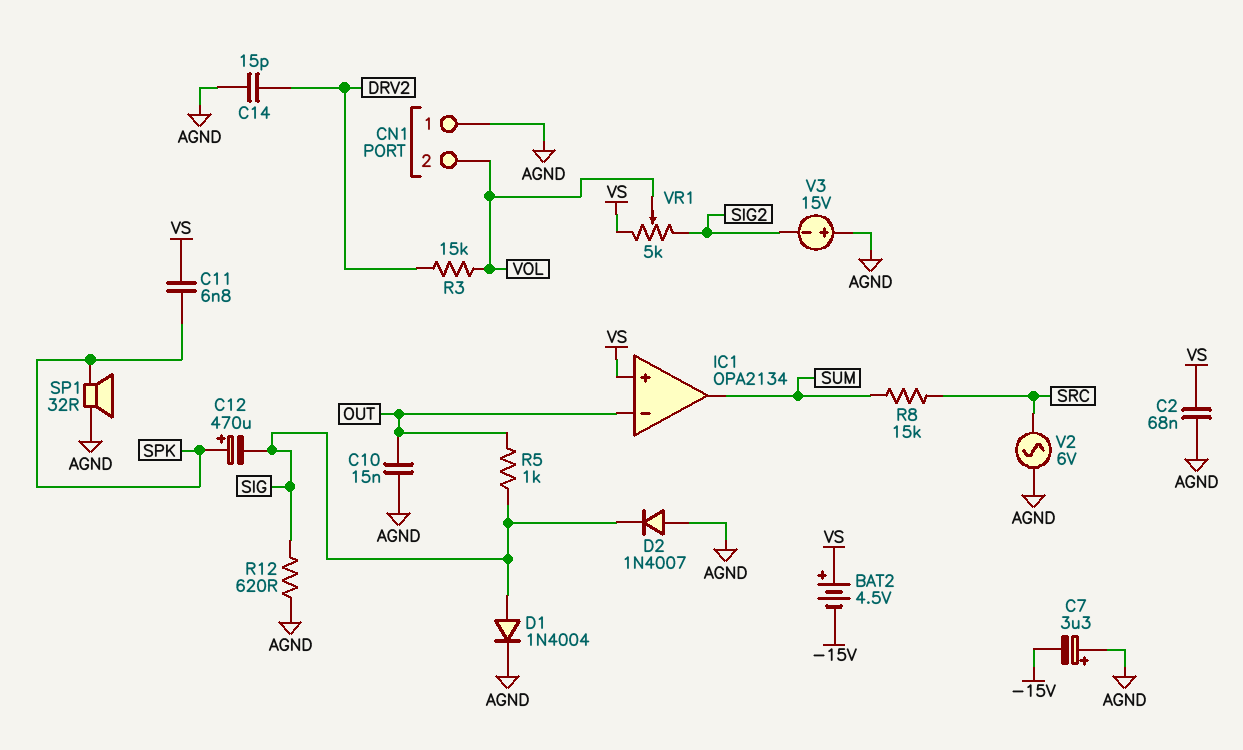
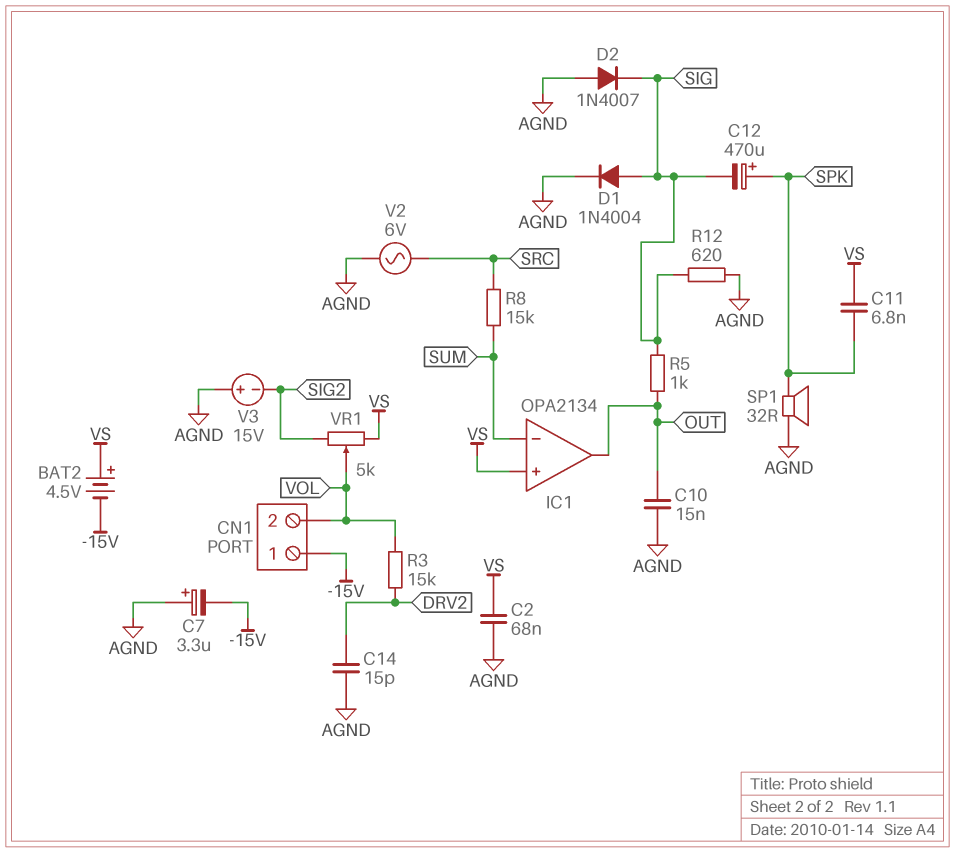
CN1 pin 1: AGND -> -15V
IC1 pin in-: OUT -> SUM
IC1 pin out: SUM -> OUT

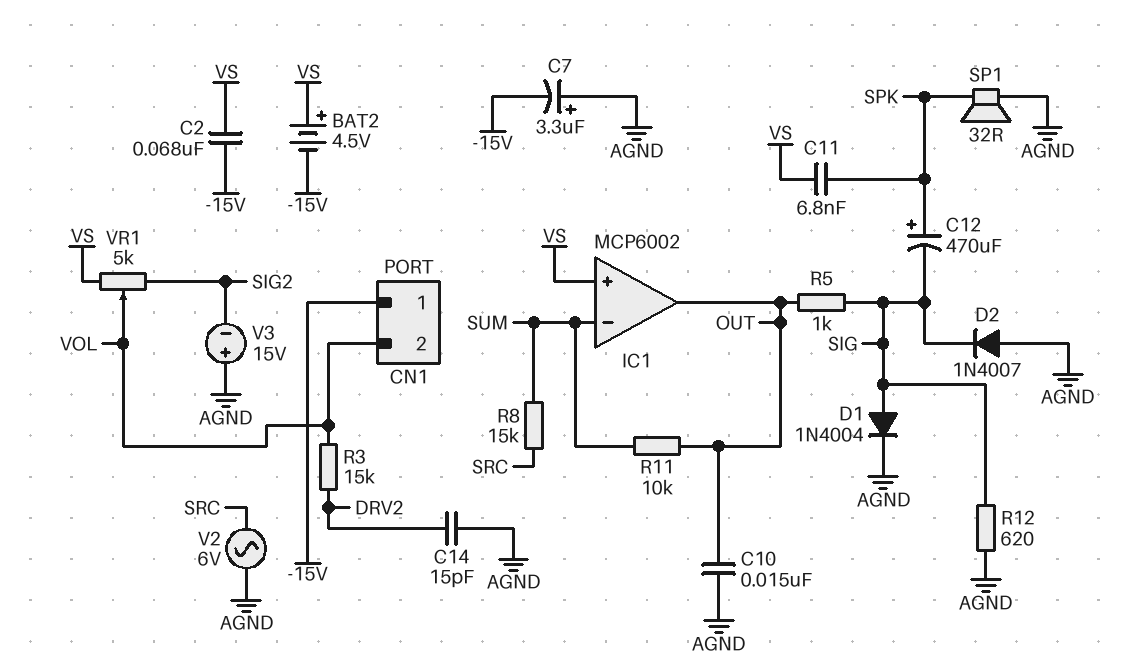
C2: 68nF (AGND, VS) -> 68nF (-15V, VS)
IC1: OPA2134 -> MCP6002
R11: none -> 10k (OUT, SUM)

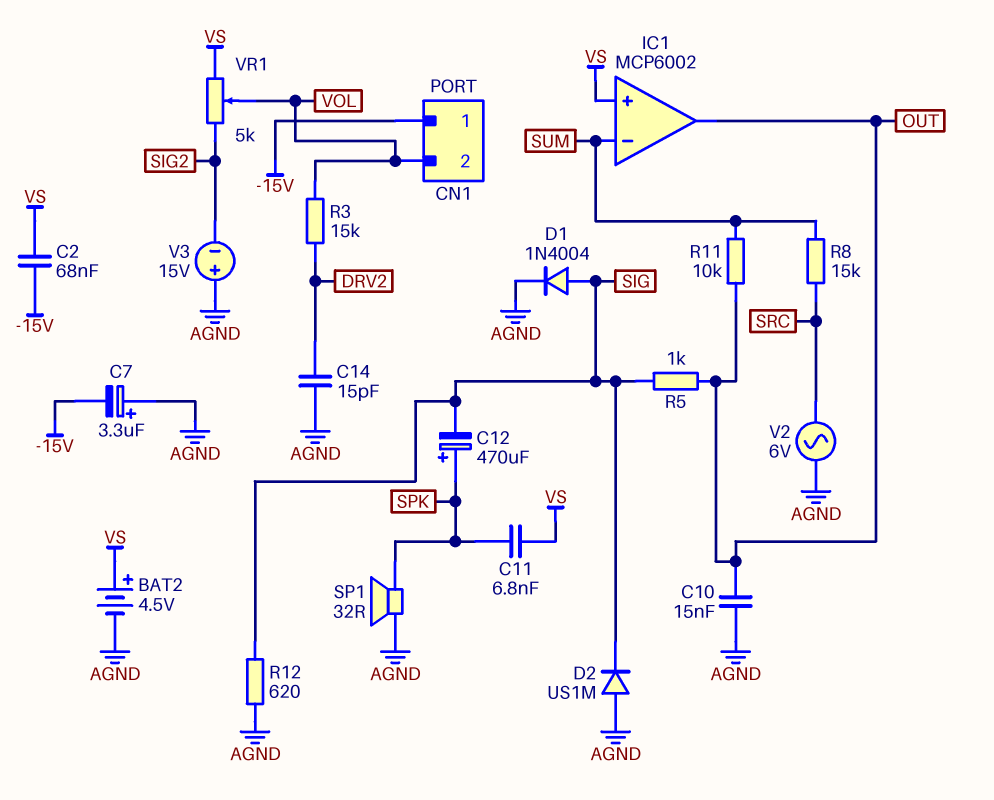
BAT2: 4.5V (plus VS, minus -15V) -> 4.5V (plus VS, minus AGND)
D2: diode 1N4007 (A AGND, K SIG) -> diode US1M (A AGND, K SIG)

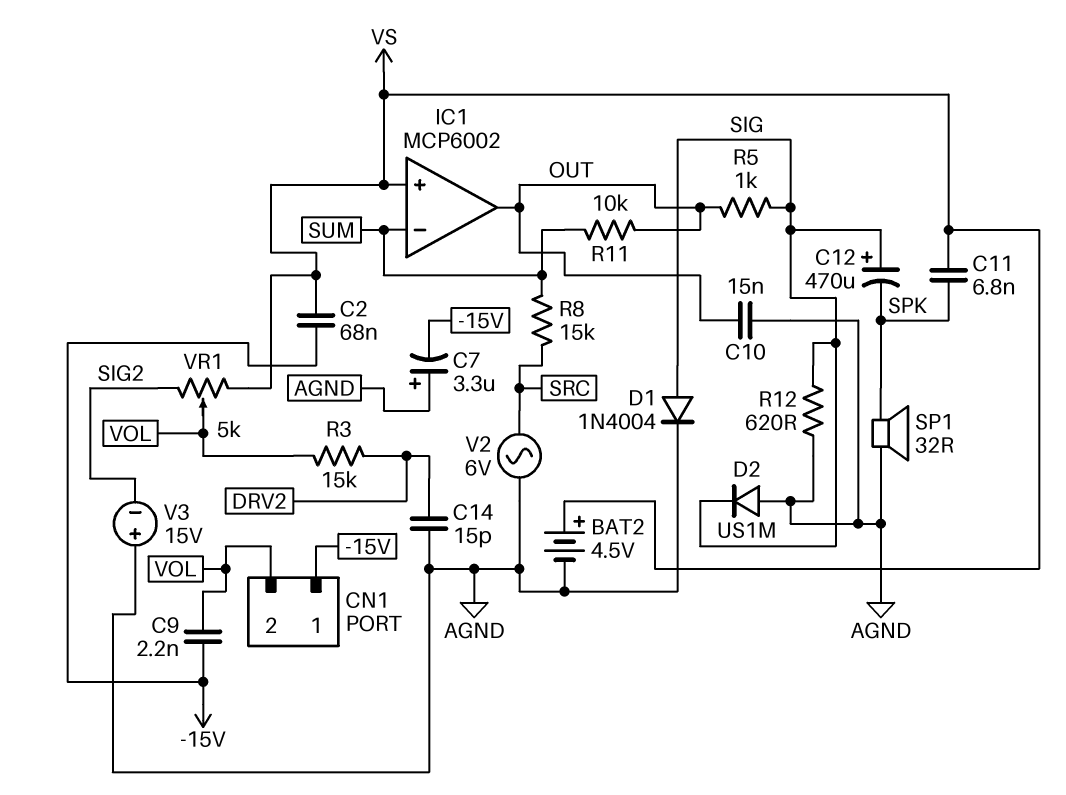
C9: none -> 2.2nF (-15V, VOL)
C12: 470uF (plus SPK, minus SIG) -> 470uF (plus SIG, minus SPK)

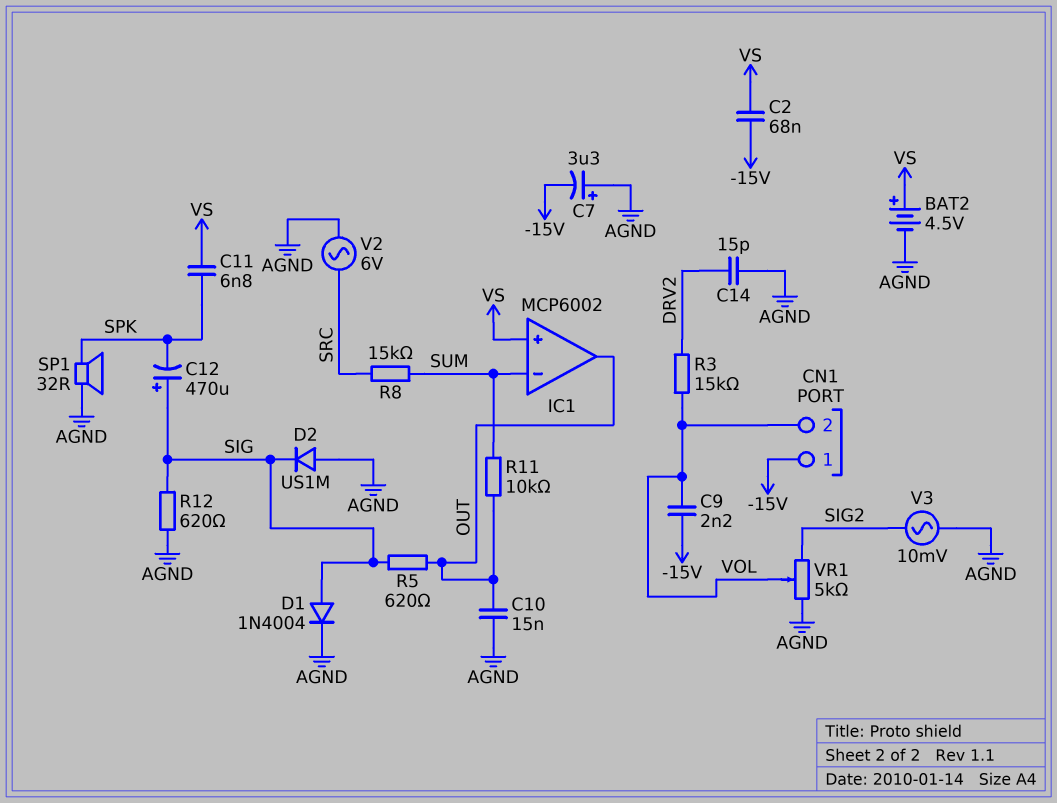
R5: 1k (OUT, SIG) -> 620 (OUT, SIG)
V3: 15V (plus AGND, minus SIG2) -> AC 10mV (AGND, SIG2)
VR1: 5k (SIG2, VS, wiper VOL) -> 5k (AGND, SIG2, wiper VOL)

